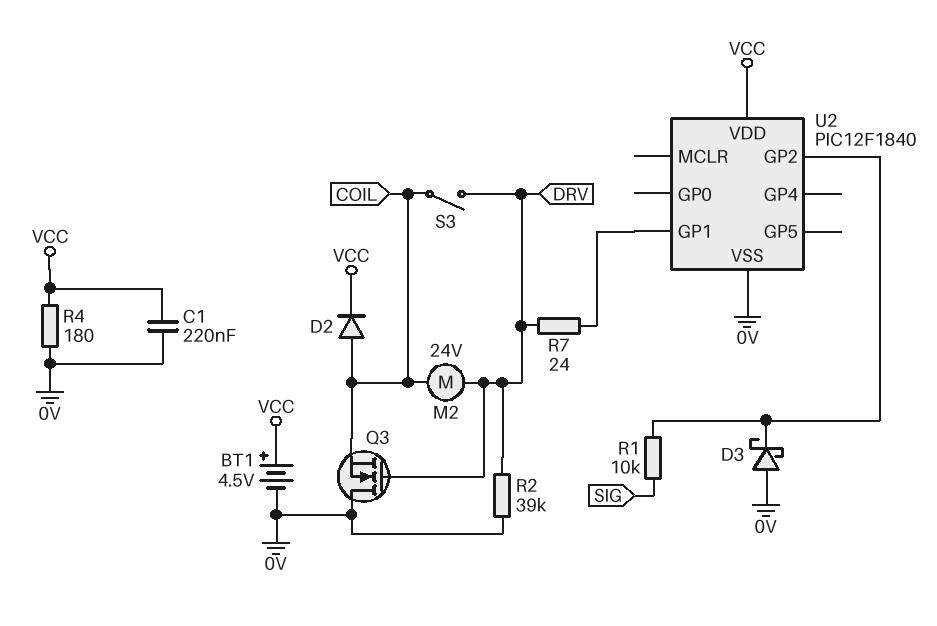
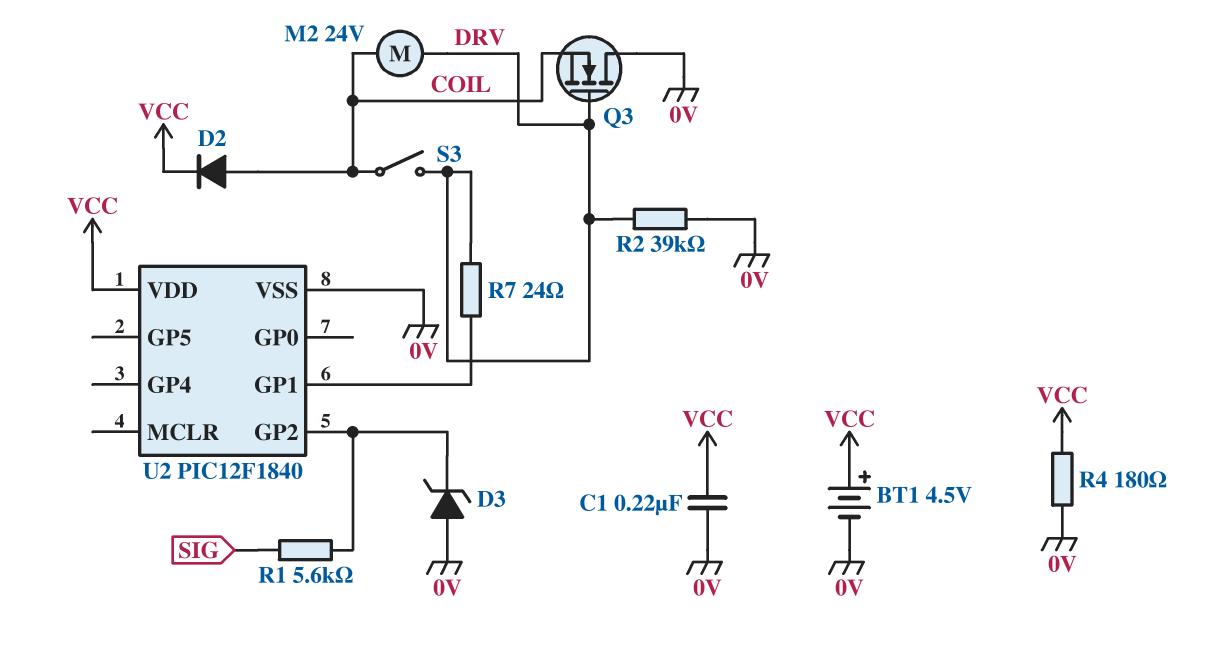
D3: schottky (A 0V, K U2/GP2) -> zener (A 0V, K U2/GP2)
R1: 10k (SIG, U2/GP2) -> 5.6k (SIG, U2/GP2)

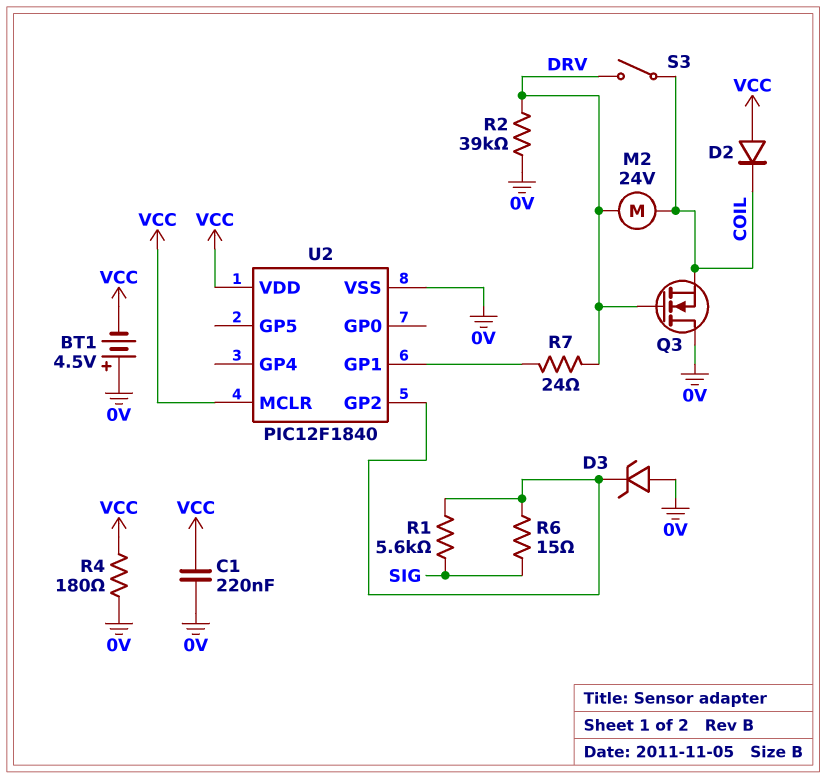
BT1: 4.5V (plus VCC, minus 0V) -> 4.5V (plus 0V, minus VCC)
D2: diode (A COIL, K VCC) -> diode (A VCC, K COIL)
R6: none -> 15 (SIG, U2/GP2)
U2 pin MCLR: none -> VCC

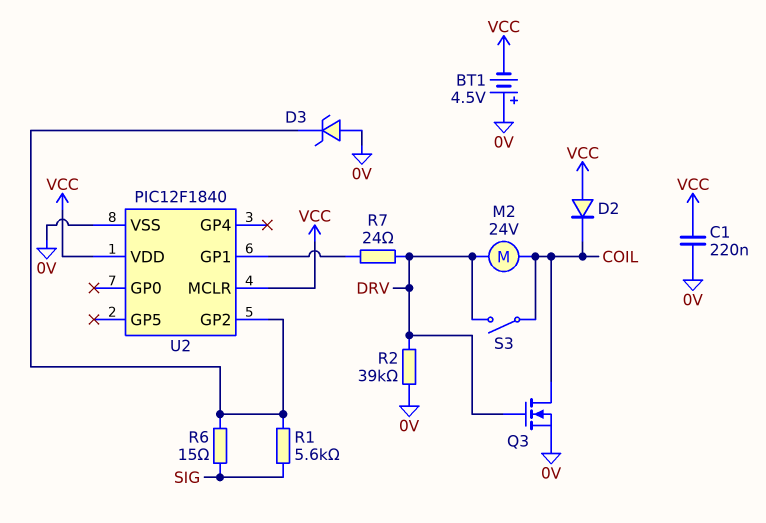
Q3: NMOS (G DRV, D 0V, S COIL) -> NMOS (G DRV, D COIL, S 0V)
R4: 180 (0V, VCC) -> none

